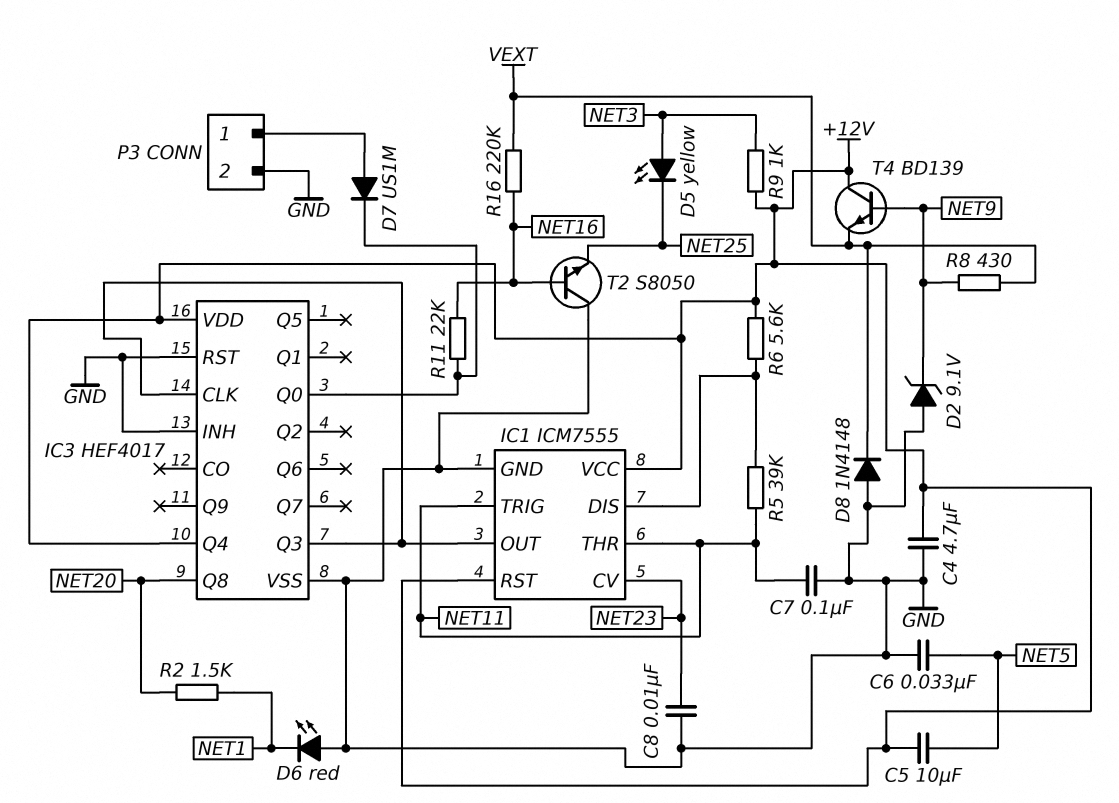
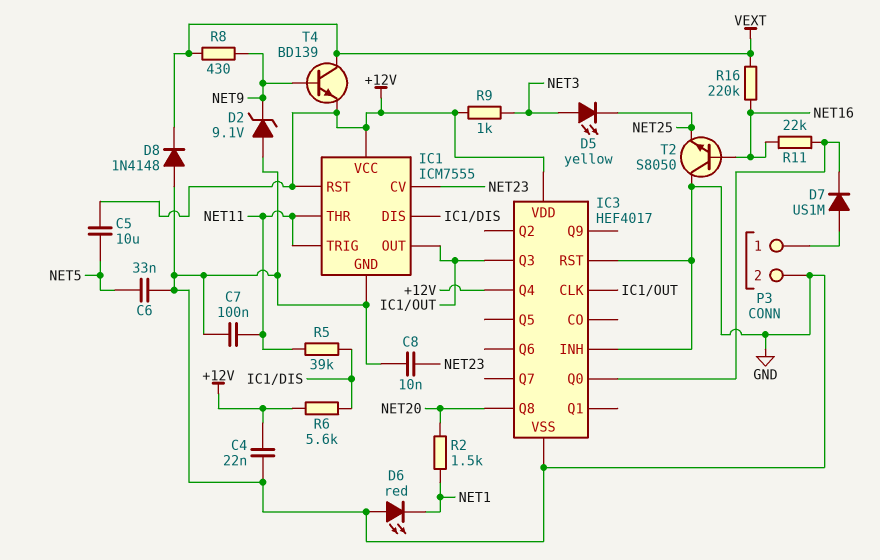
C4: 4.7uF (+12V, GND) -> 22nF (+12V, GND)
T4: NPN BD139 (B NET9, C +12V, E VEXT) -> NPN BD139 (B NET9, C VEXT, E +12V)

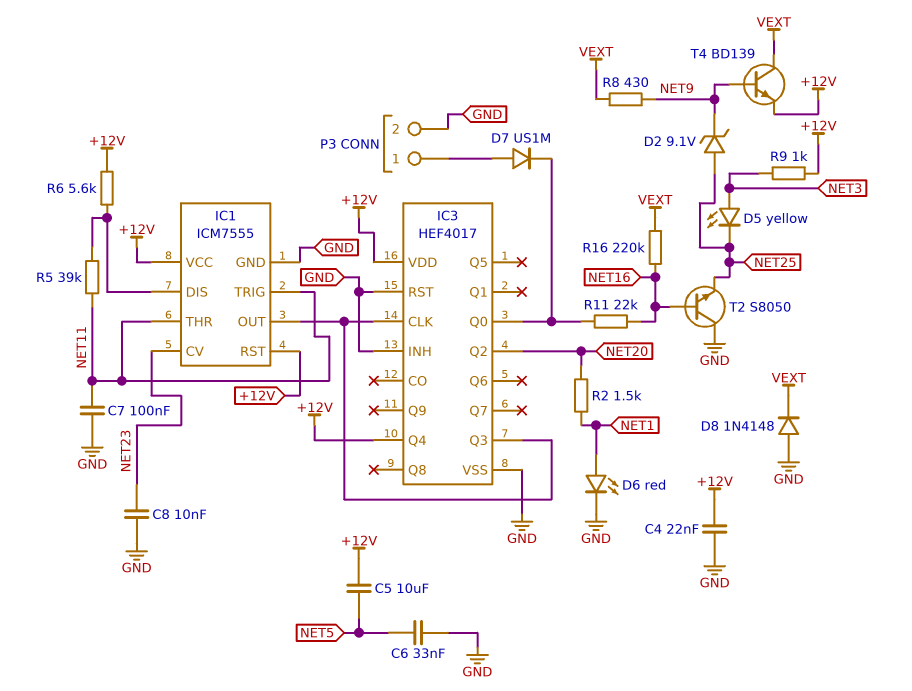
D2: zener 9.1V (A GND, K NET9) -> zener 9.1V (A NET25, K NET9)
D6: LED red (A GND, K NET1) -> LED red (A NET1, K GND)
IC3 pin Q2: none -> NET20
IC3 pin Q8: NET20 -> none

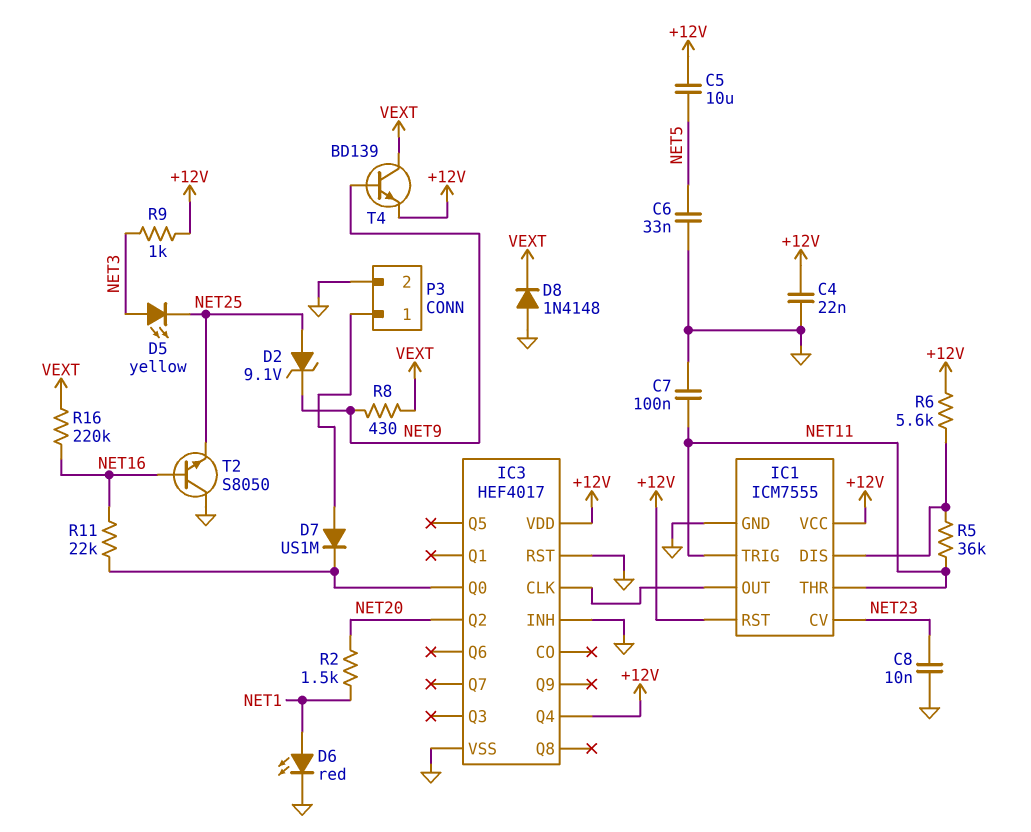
IC3 pin Q3: IC1/OUT -> none
R5: 39k (IC1/DIS, NET11) -> 36k (IC1/DIS, NET11)

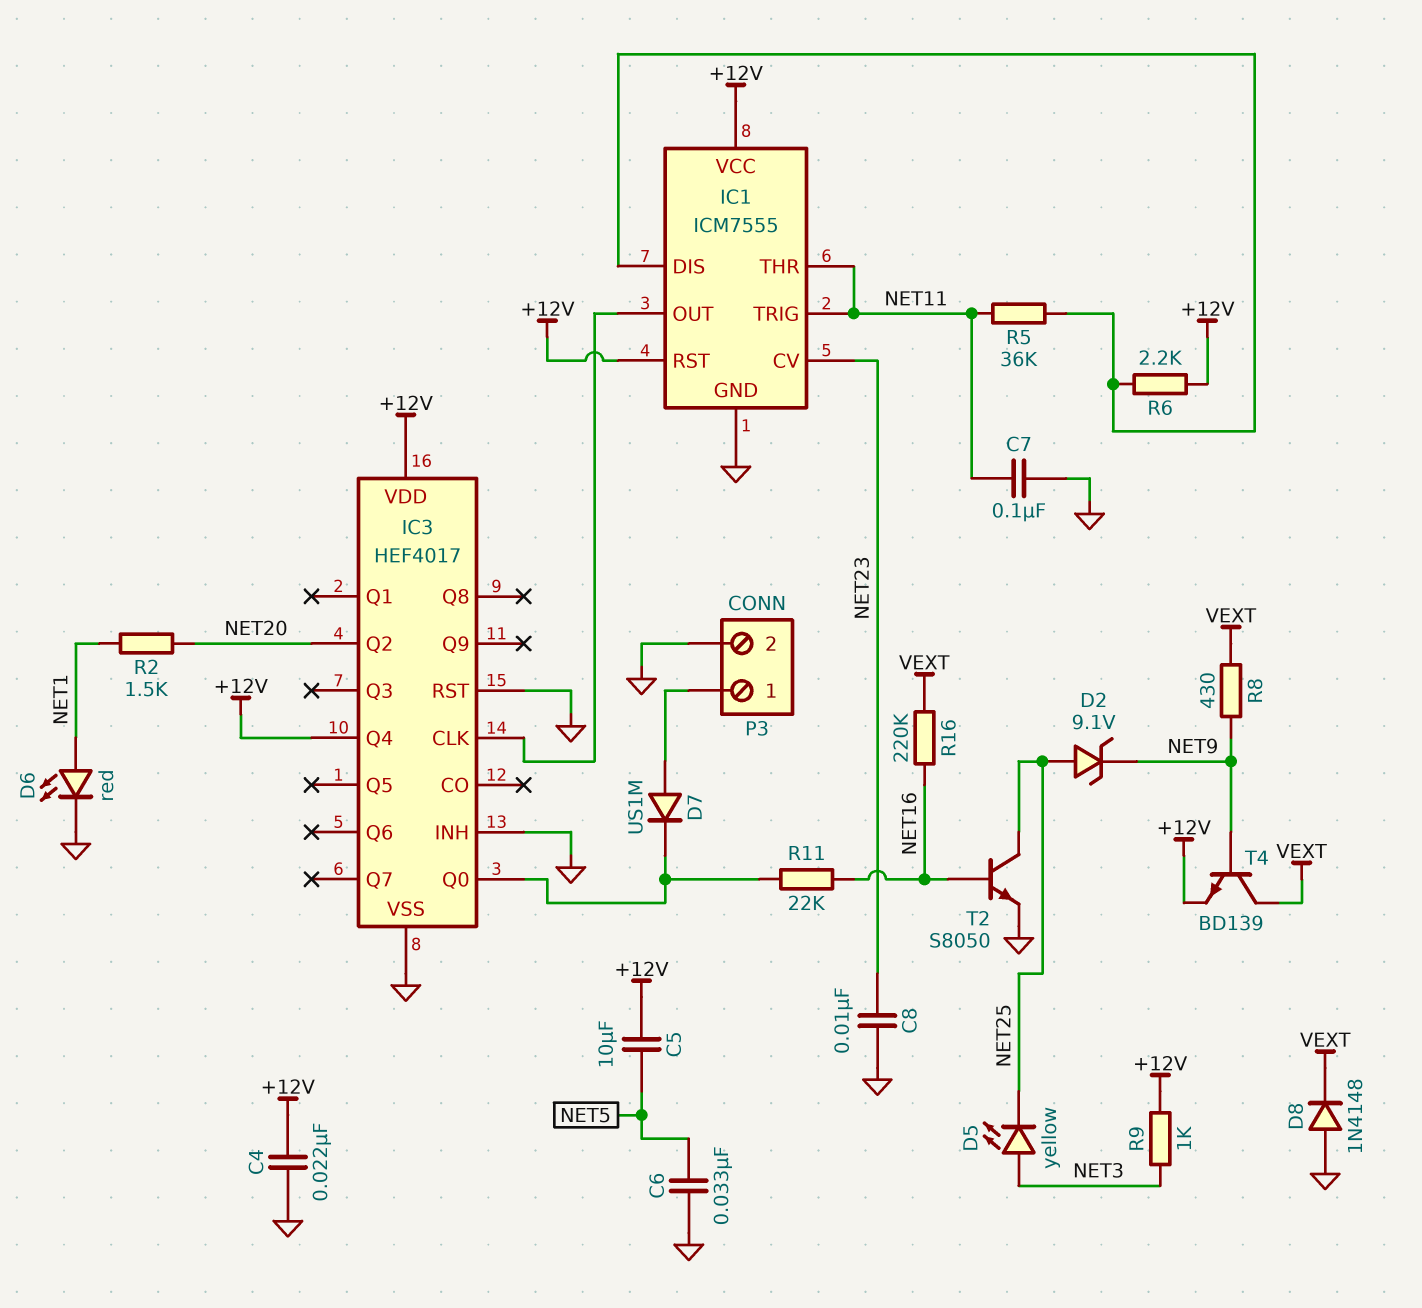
R6: 5.6k (+12V, IC1/DIS) -> 2.2k (+12V, IC1/DIS)
T2: NPN S8050 (B NET16, C GND, E NET25) -> NPN S8050 (B NET16, C NET25, E GND)

